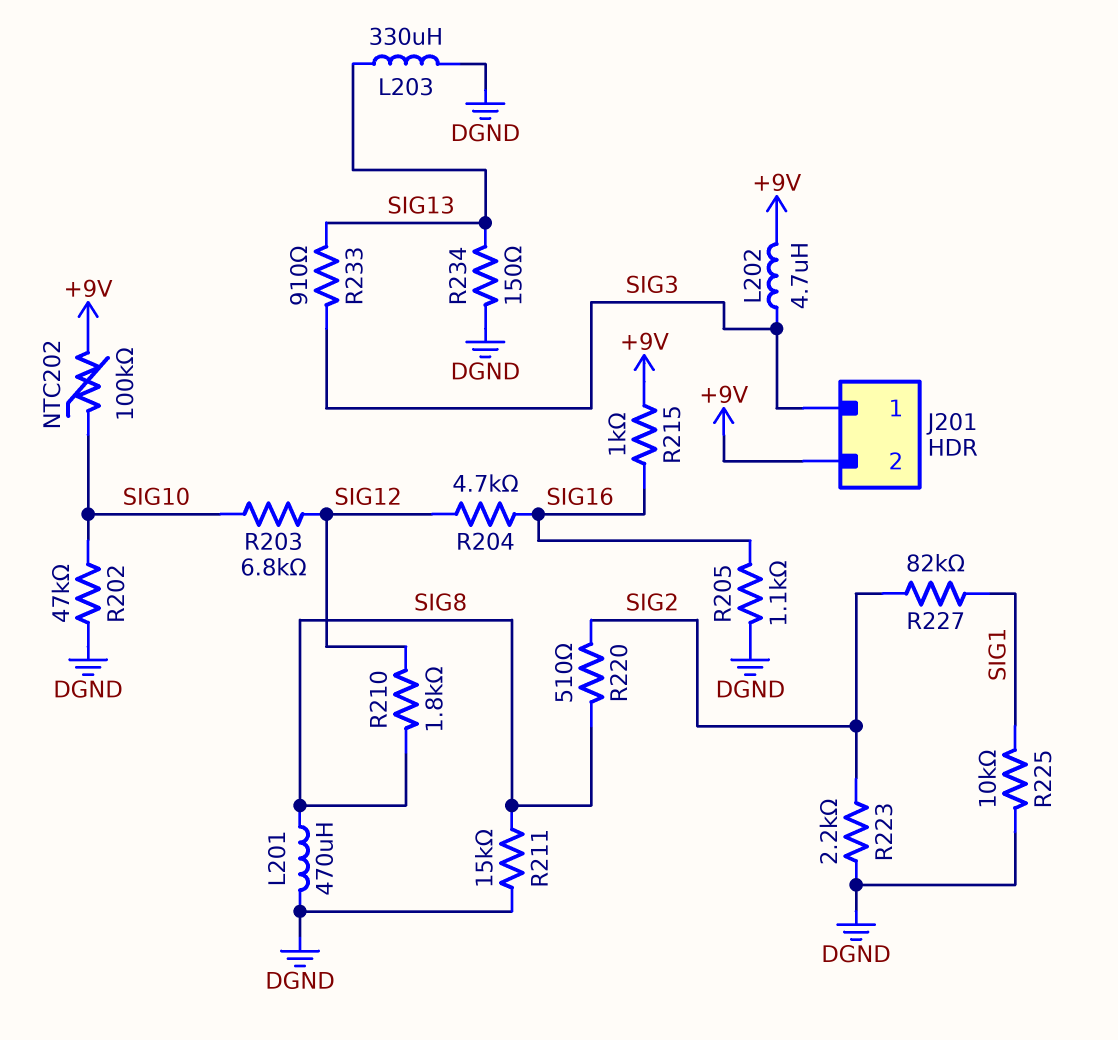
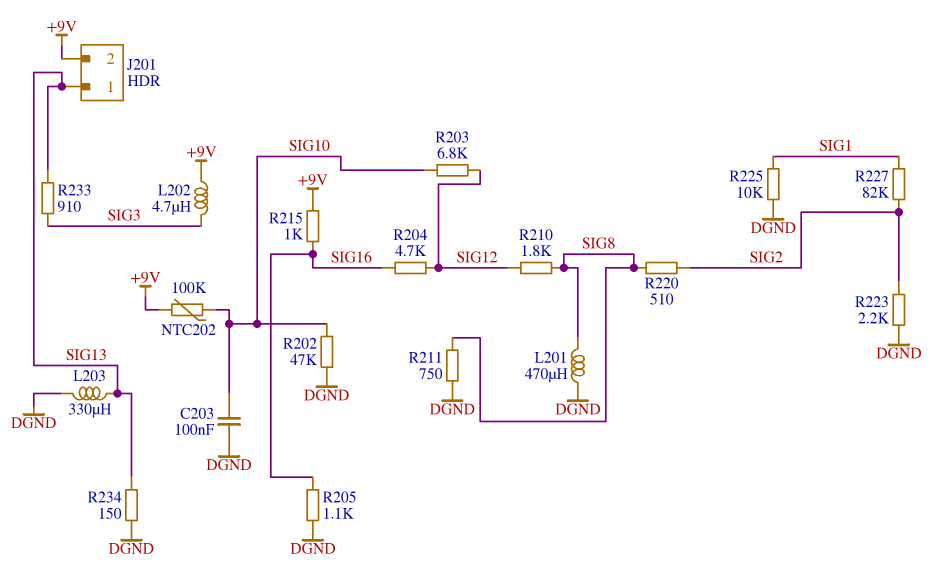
C203: none -> 100nF (DGND, SIG10)
J201 pin 1: SIG3 -> SIG13
R211: 15k (DGND, SIG8) -> 750 (DGND, SIG8)

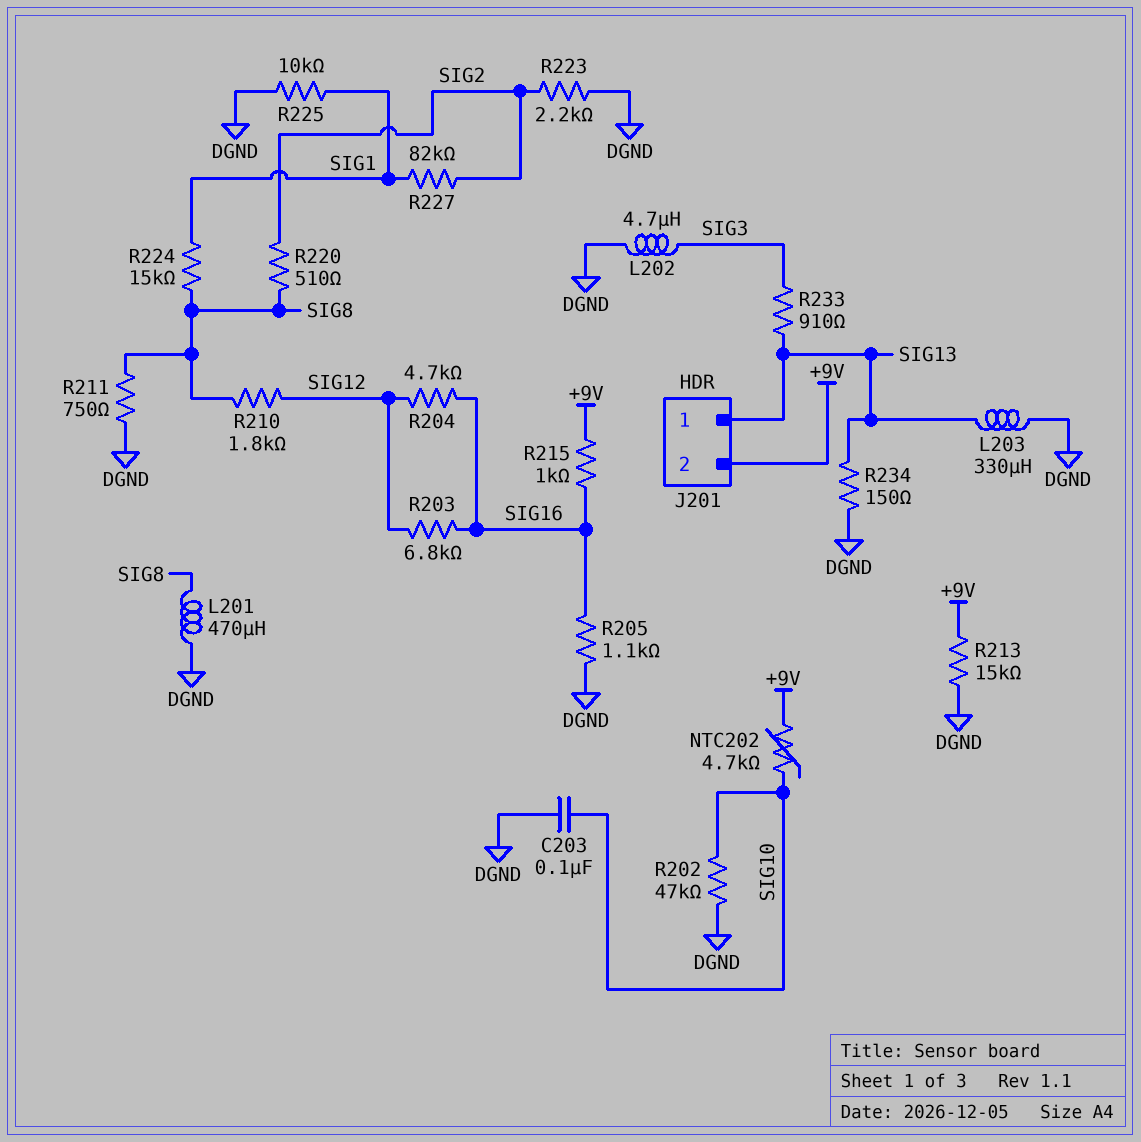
L202: 4.7uH (+9V, SIG3) -> 4.7uH (DGND, SIG3)
NTC202: 100k (+9V, SIG10) -> 4.7k (+9V, SIG10)
R203: 6.8k (SIG10, SIG12) -> 6.8k (SIG12, SIG16)
R213: none -> 15k (+9V, DGND)
R224: none -> 15k (SIG1, SIG8)

